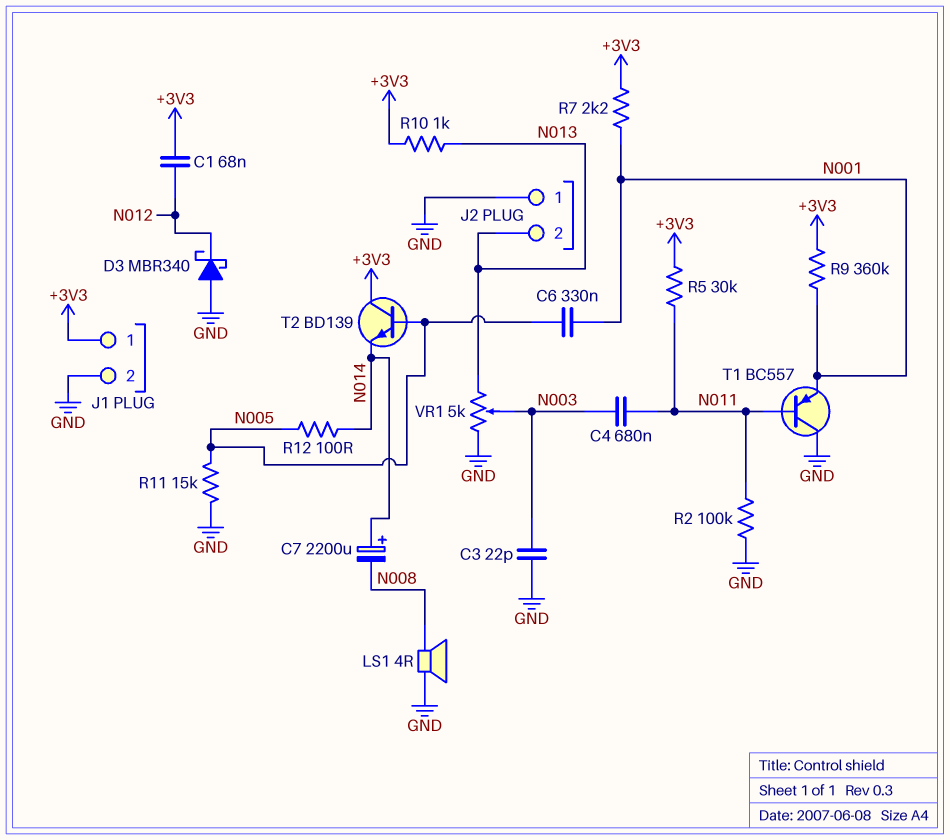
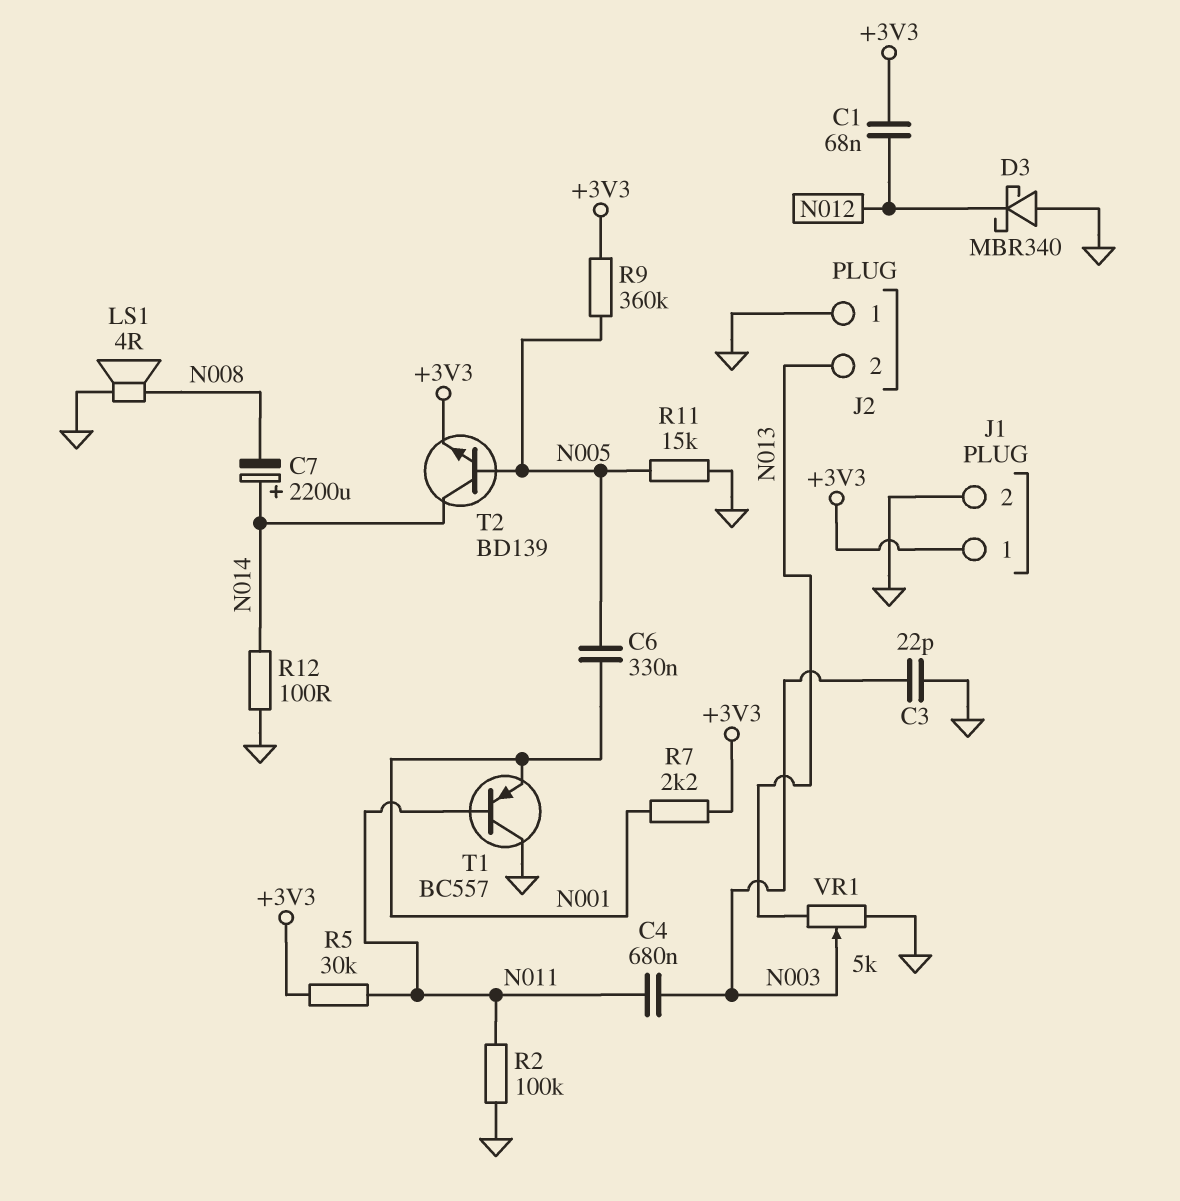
R9: 360k (+3V3, N001) -> 360k (+3V3, N005)
R10: 1k (+3V3, N013) -> none
R12: 100 (N005, N014) -> 100 (GND, N014)
T2: NPN BD139 (B N005, C +3V3, E N014) -> NPN BD139 (B N005, C N014, E +3V3)

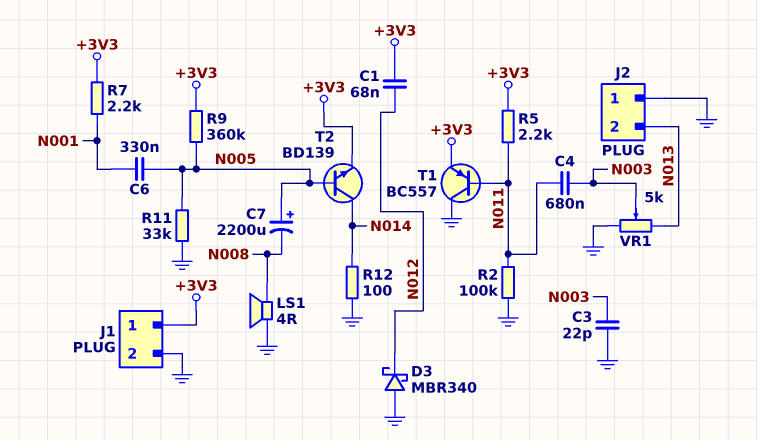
C7: 2200uF (plus N014, minus N008) -> 2200uF (plus N005, minus N008)
R5: 30k (+3V3, N011) -> 2.2k (+3V3, N011)
R11: 15k (GND, N005) -> 33k (GND, N005)
T1: PNP BC557 (B N011, C GND, E N001) -> PNP BC557 (B N011, C GND, E +3V3)

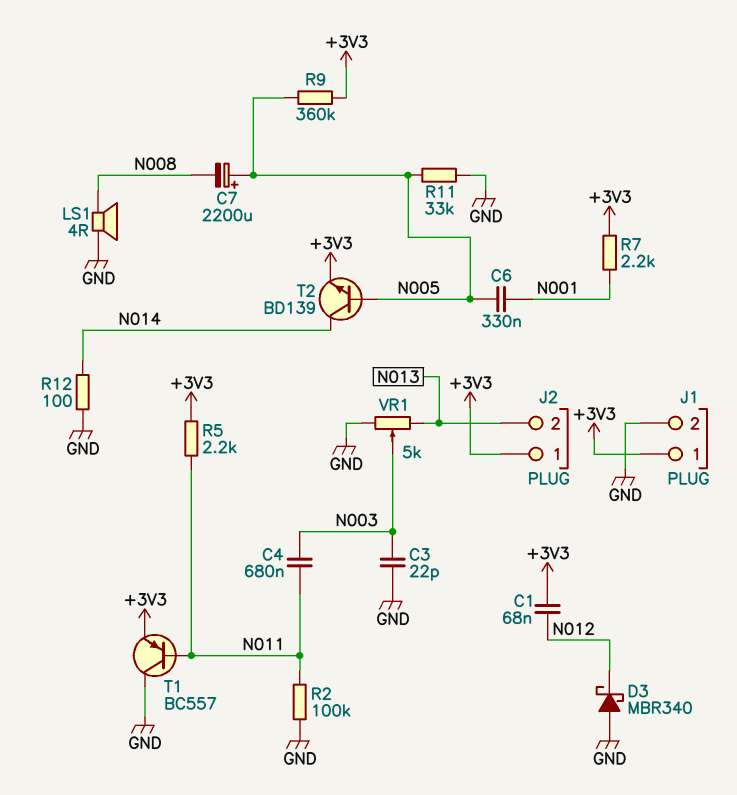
J2 pin 1: GND -> +3V3

